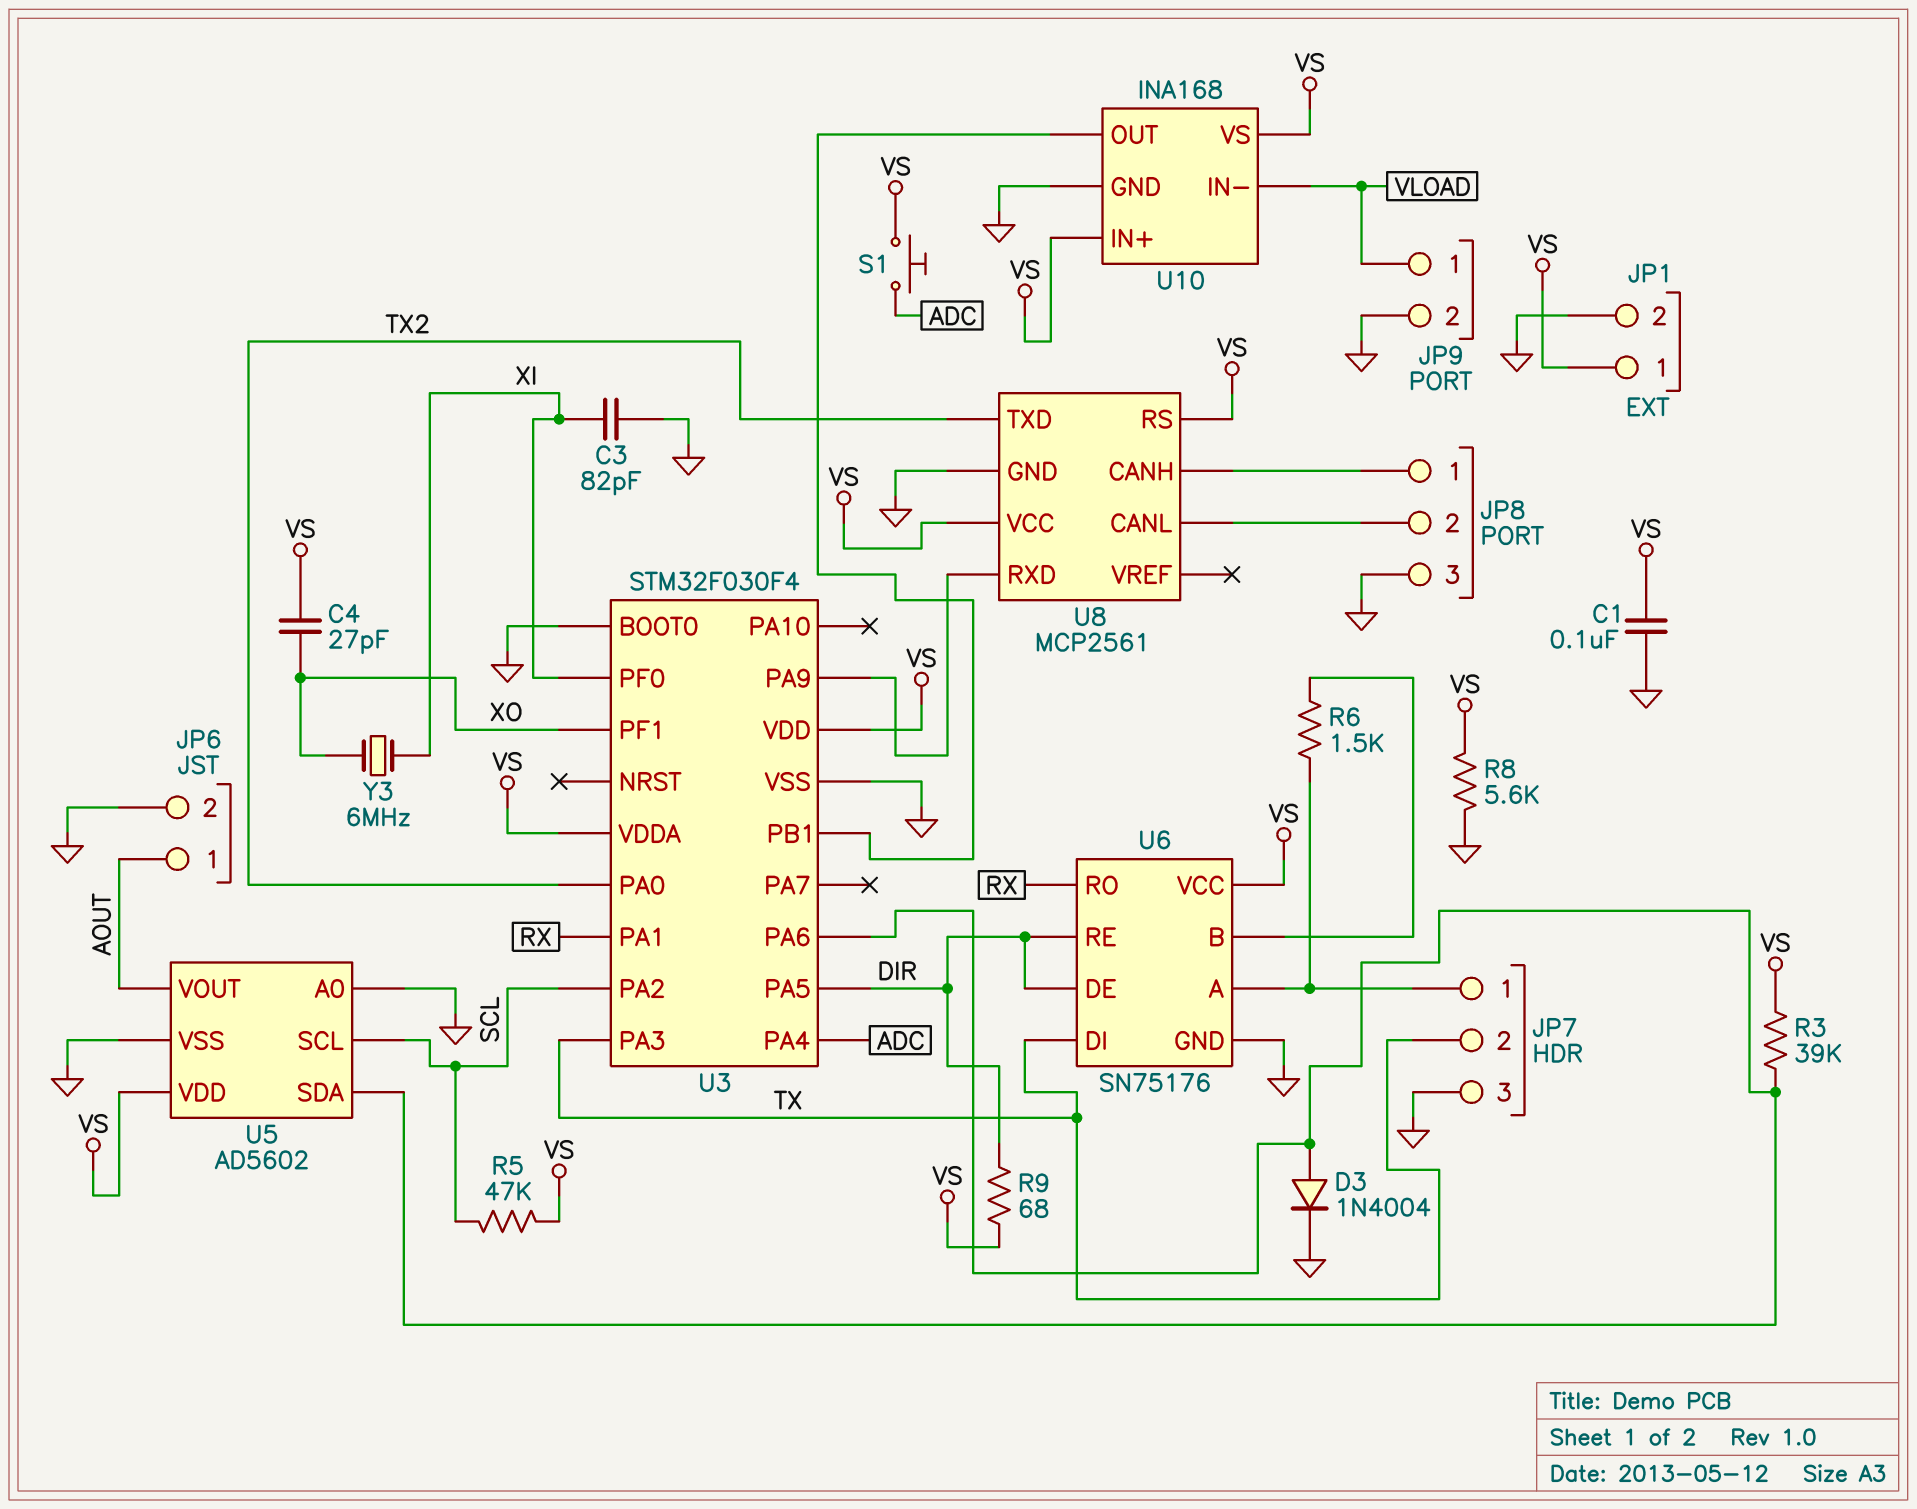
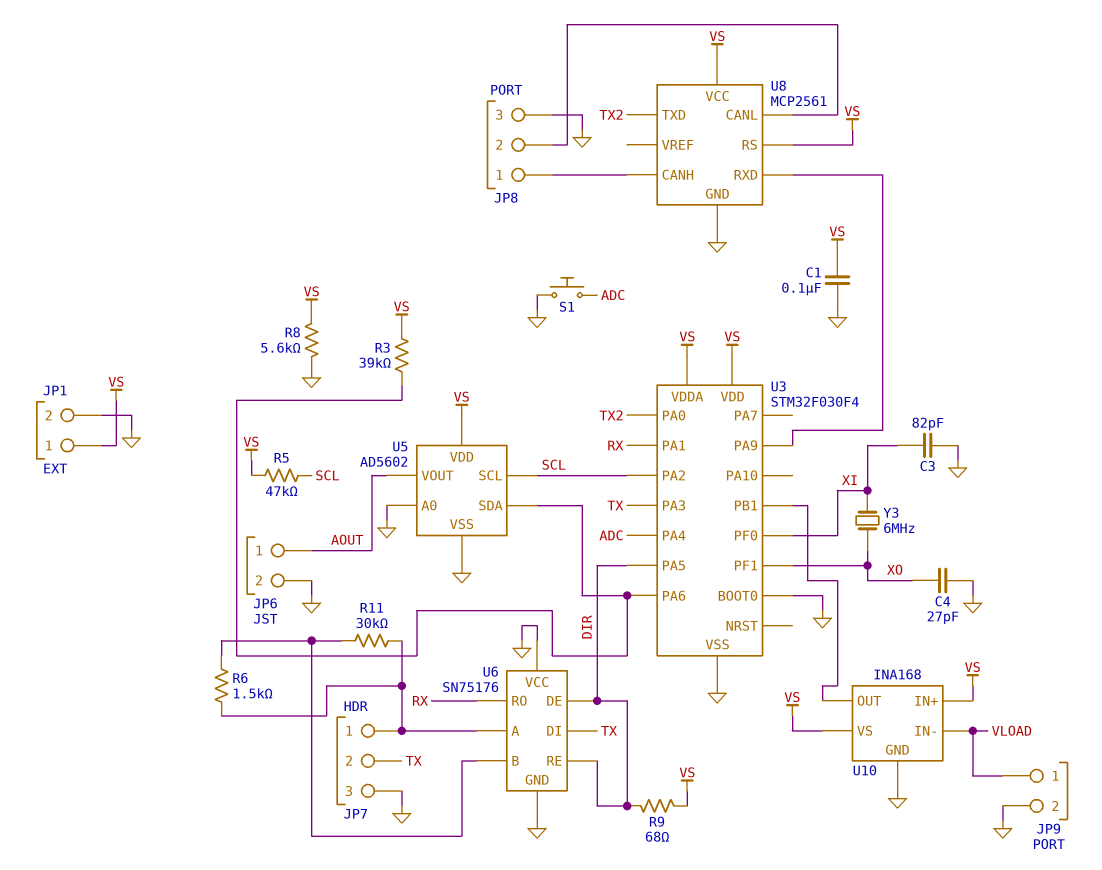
C4: 27pF (VS, XO) -> 27pF (GND, XO)
D3: diode 1N4004 (A U3/PA6, K GND) -> none
R11: none -> 30k (JP7/1, U6/B)
S1: button (ADC, VS) -> button (ADC, GND)
U6 pin VCC: VS -> GND

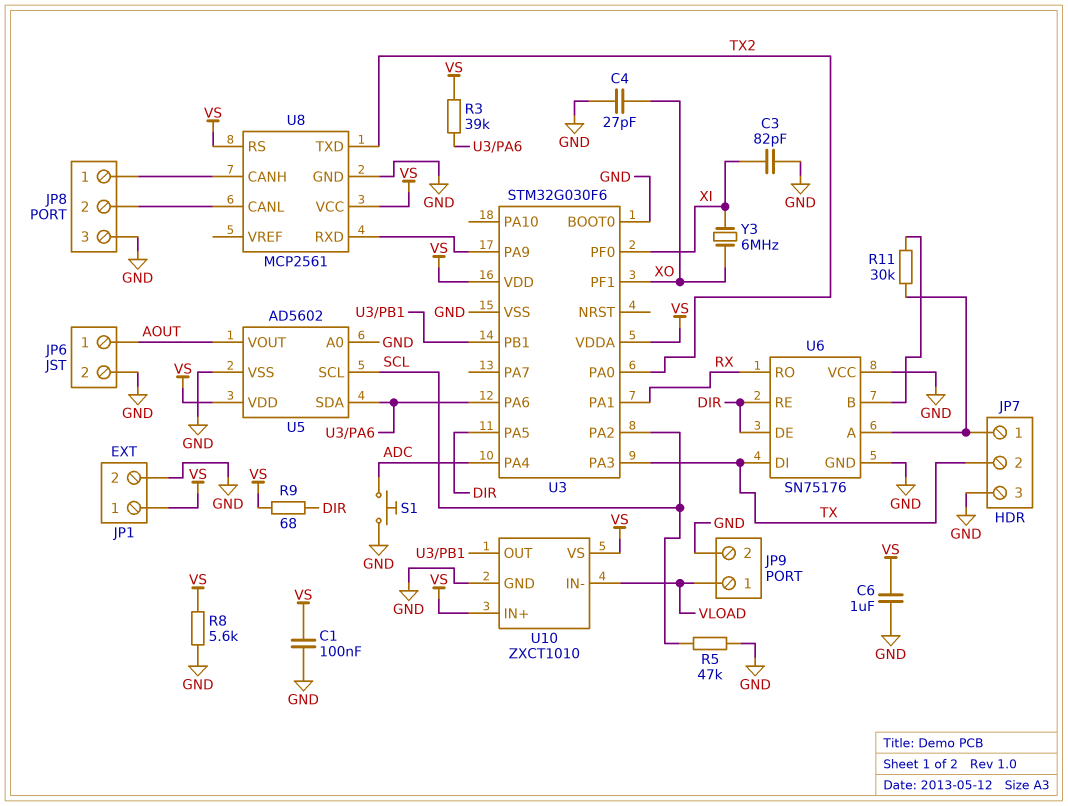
C6: none -> 1uF (GND, VS)
R5: 47k (SCL, VS) -> 47k (GND, SCL)
R6: 1.5k (JP7/1, U6/B) -> none
U3: STM32F030F4 -> STM32G030F6
U10: INA168 -> ZXCT1010

